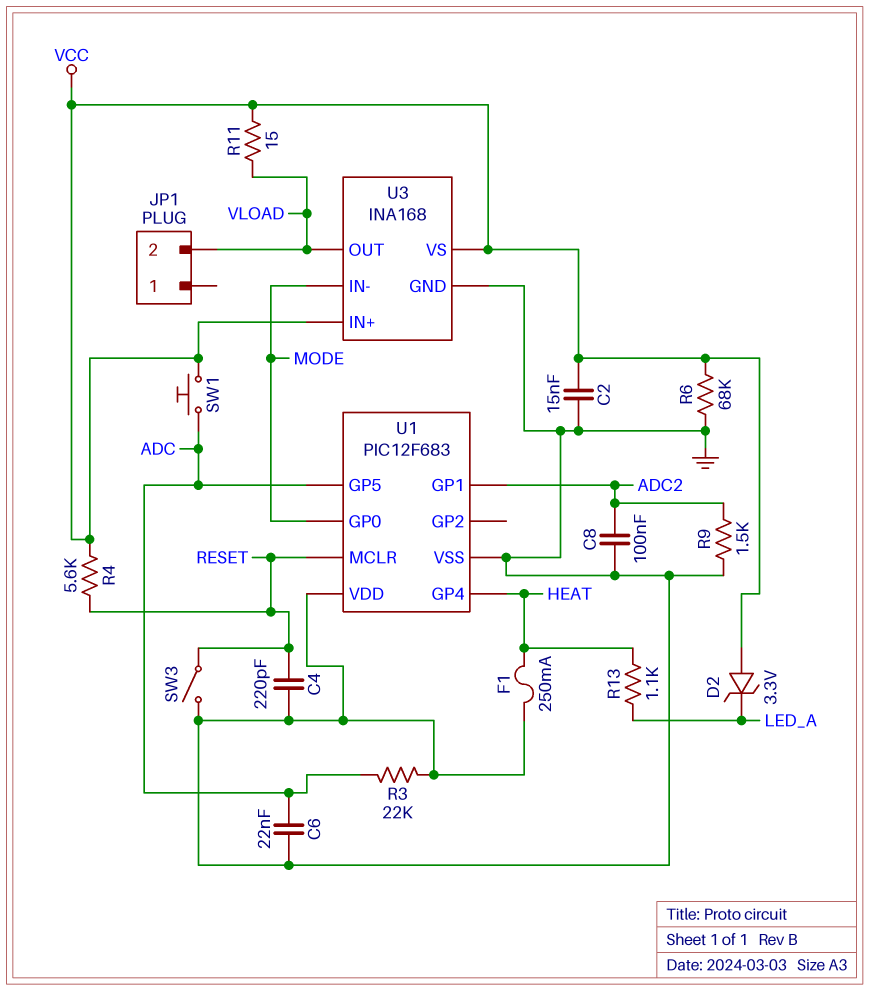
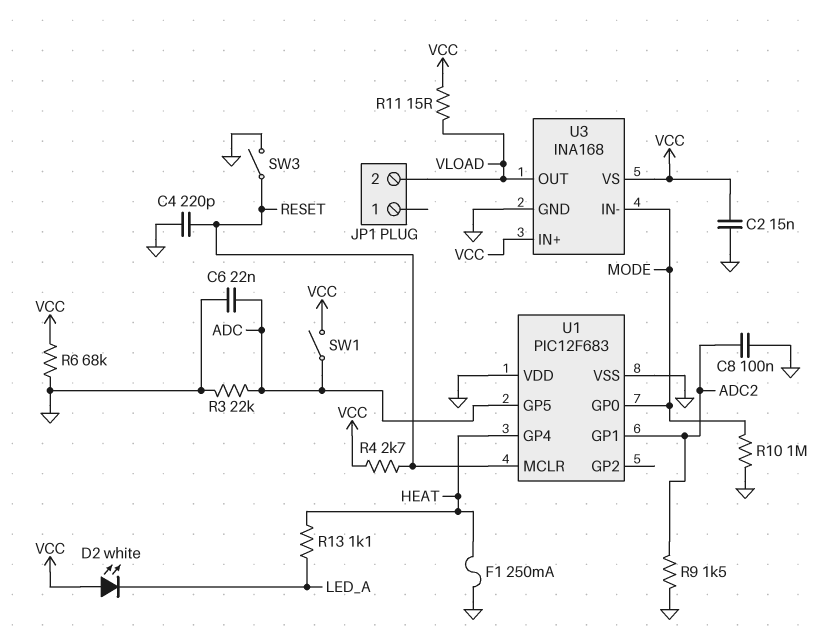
D2: zener 3.3V (A VCC, K LED_A) -> LED white (A VCC, K LED_A)
R4: 5.6k (RESET, VCC) -> 2.7k (RESET, VCC)
R10: none -> 1M (GND, MODE)
SW1: button (ADC, VCC) -> switch (ADC, VCC)

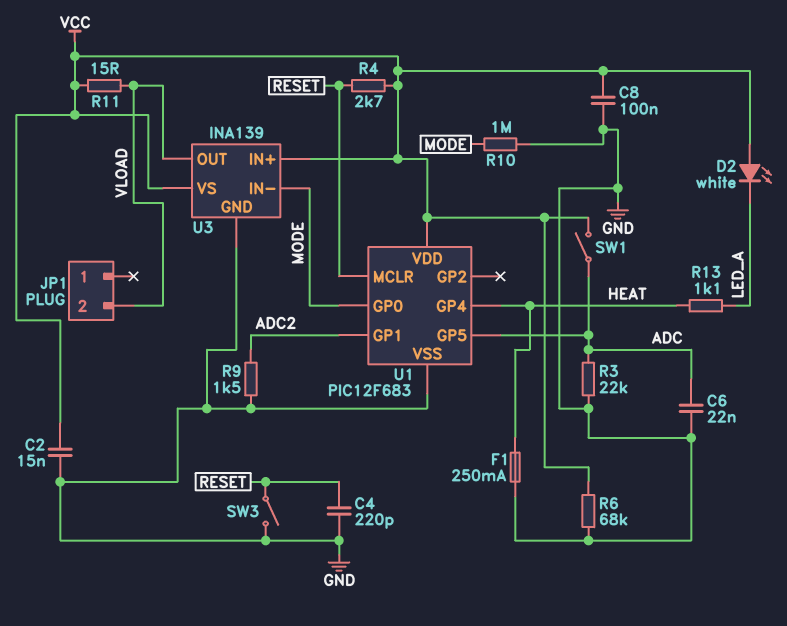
C8: 100nF (ADC2, GND) -> 100nF (GND, VCC)
U1 pin VDD: GND -> VCC
U3: INA168 -> INA139

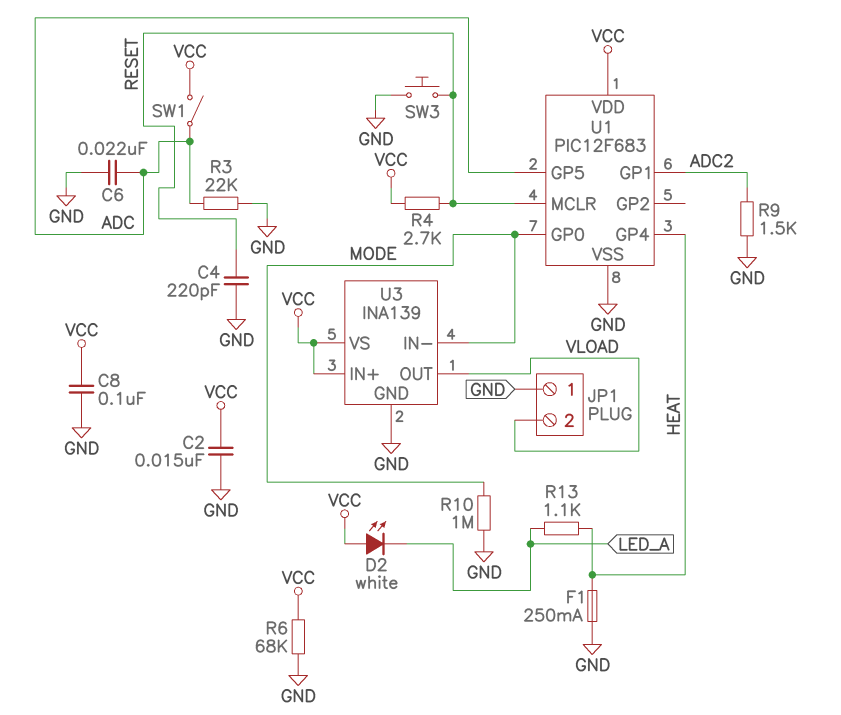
JP1 pin 1: none -> GND
R11: 15 (VCC, VLOAD) -> none
SW3: switch (GND, RESET) -> button (GND, RESET)

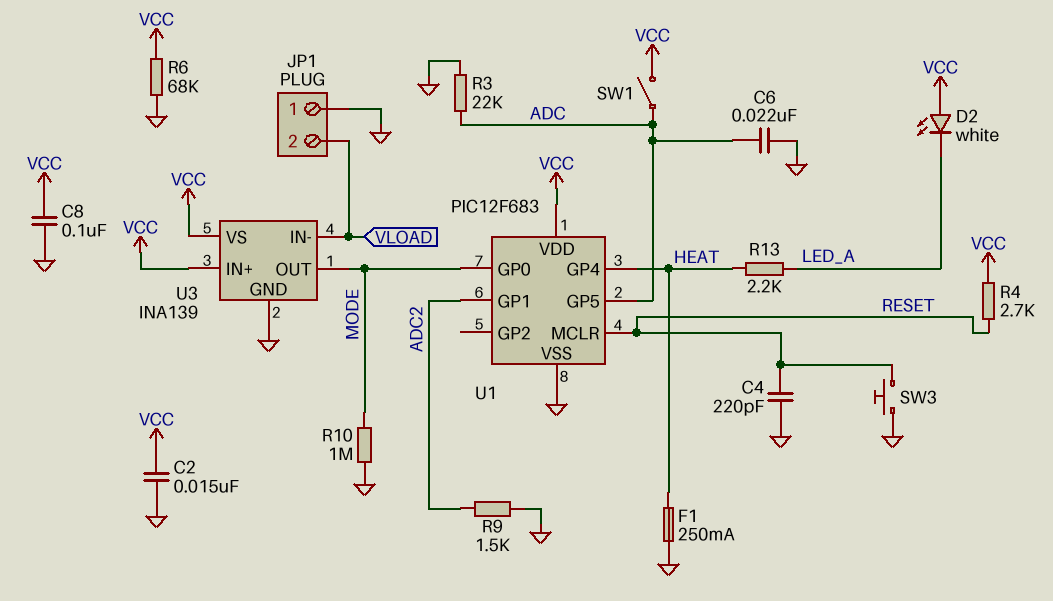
R13: 1.1k (HEAT, LED_A) -> 2.2k (HEAT, LED_A)
U3 pin IN-: MODE -> VLOAD
U3 pin OUT: VLOAD -> MODE

